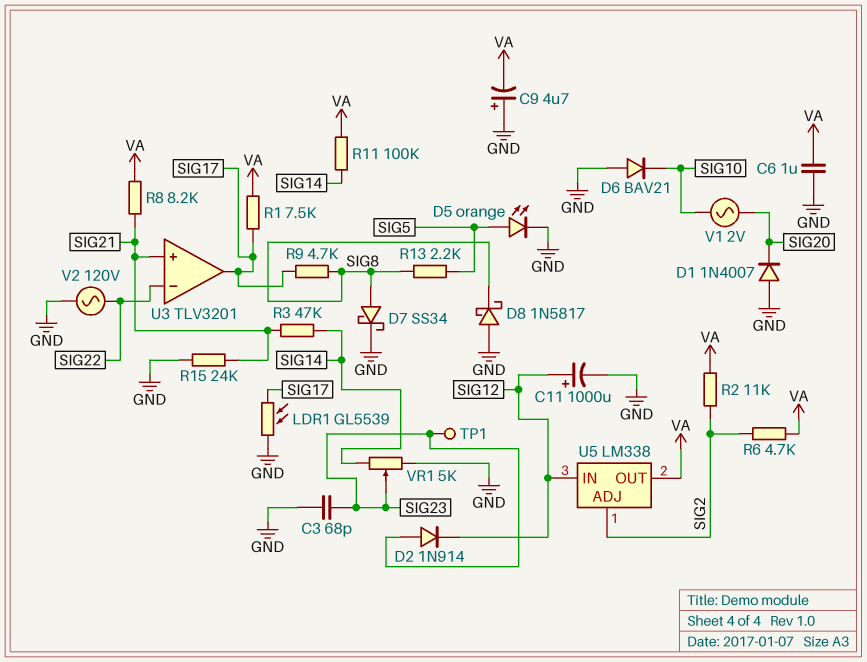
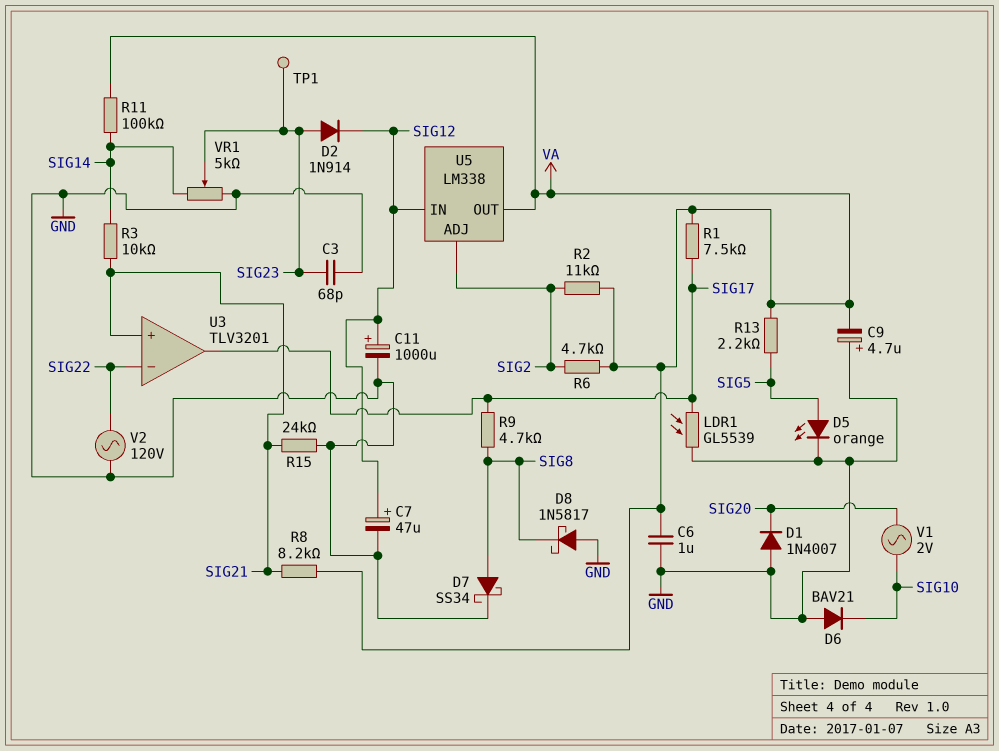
C7: none -> 47uF (plus SIG12, minus GND)
R3: 47k (SIG14, SIG21) -> 10k (SIG14, SIG21)
R13: 2.2k (SIG5, SIG8) -> 2.2k (SIG5, VA)

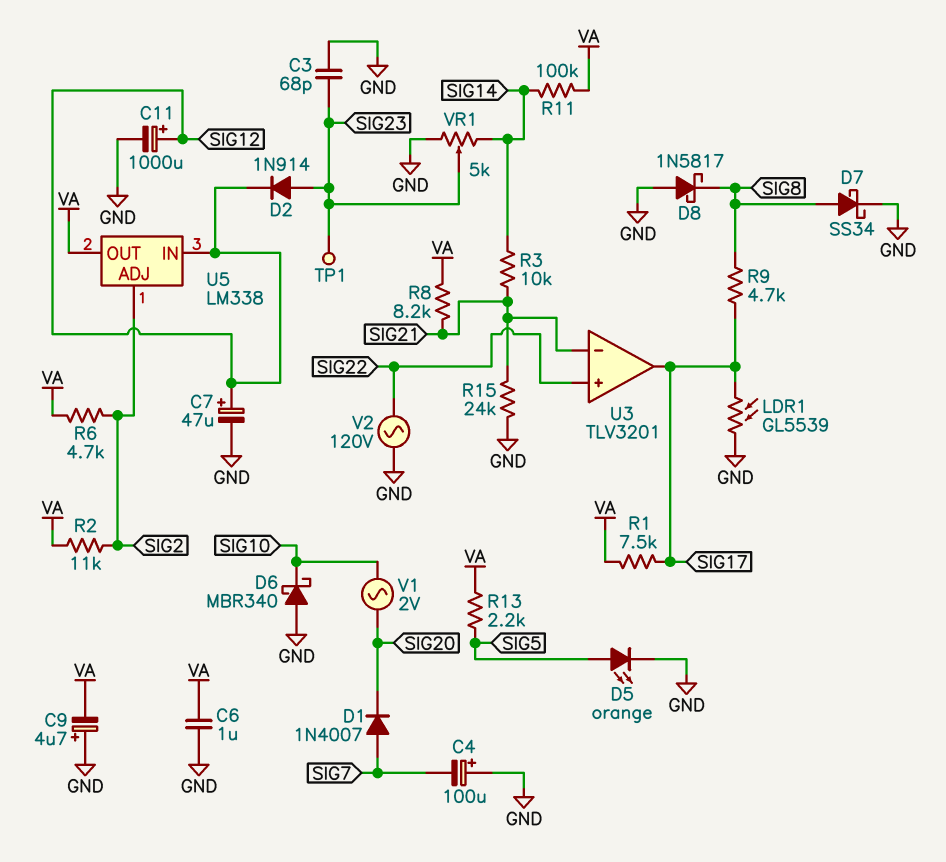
C4: none -> 100uF (plus GND, minus SIG7)
D1: diode 1N4007 (A GND, K SIG20) -> diode 1N4007 (A SIG7, K SIG20)
D6: diode BAV21 (A GND, K SIG10) -> schottky MBR340 (A GND, K SIG10)
U3 pin in+: SIG21 -> SIG22
U3 pin in-: SIG22 -> SIG21

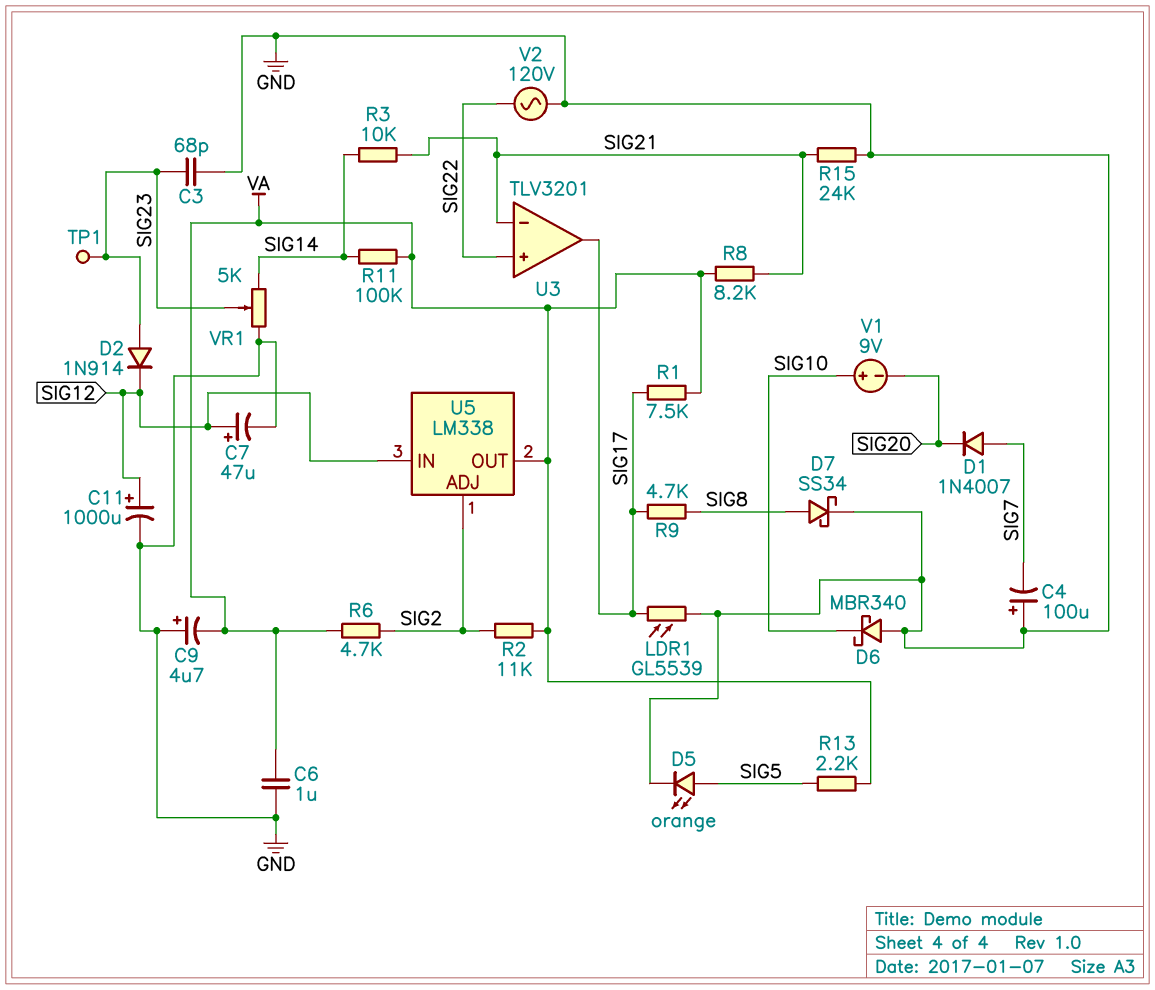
D8: schottky 1N5817 (A GND, K SIG8) -> none
V1: AC 2V (SIG10, SIG20) -> 9V (plus SIG10, minus SIG20)

